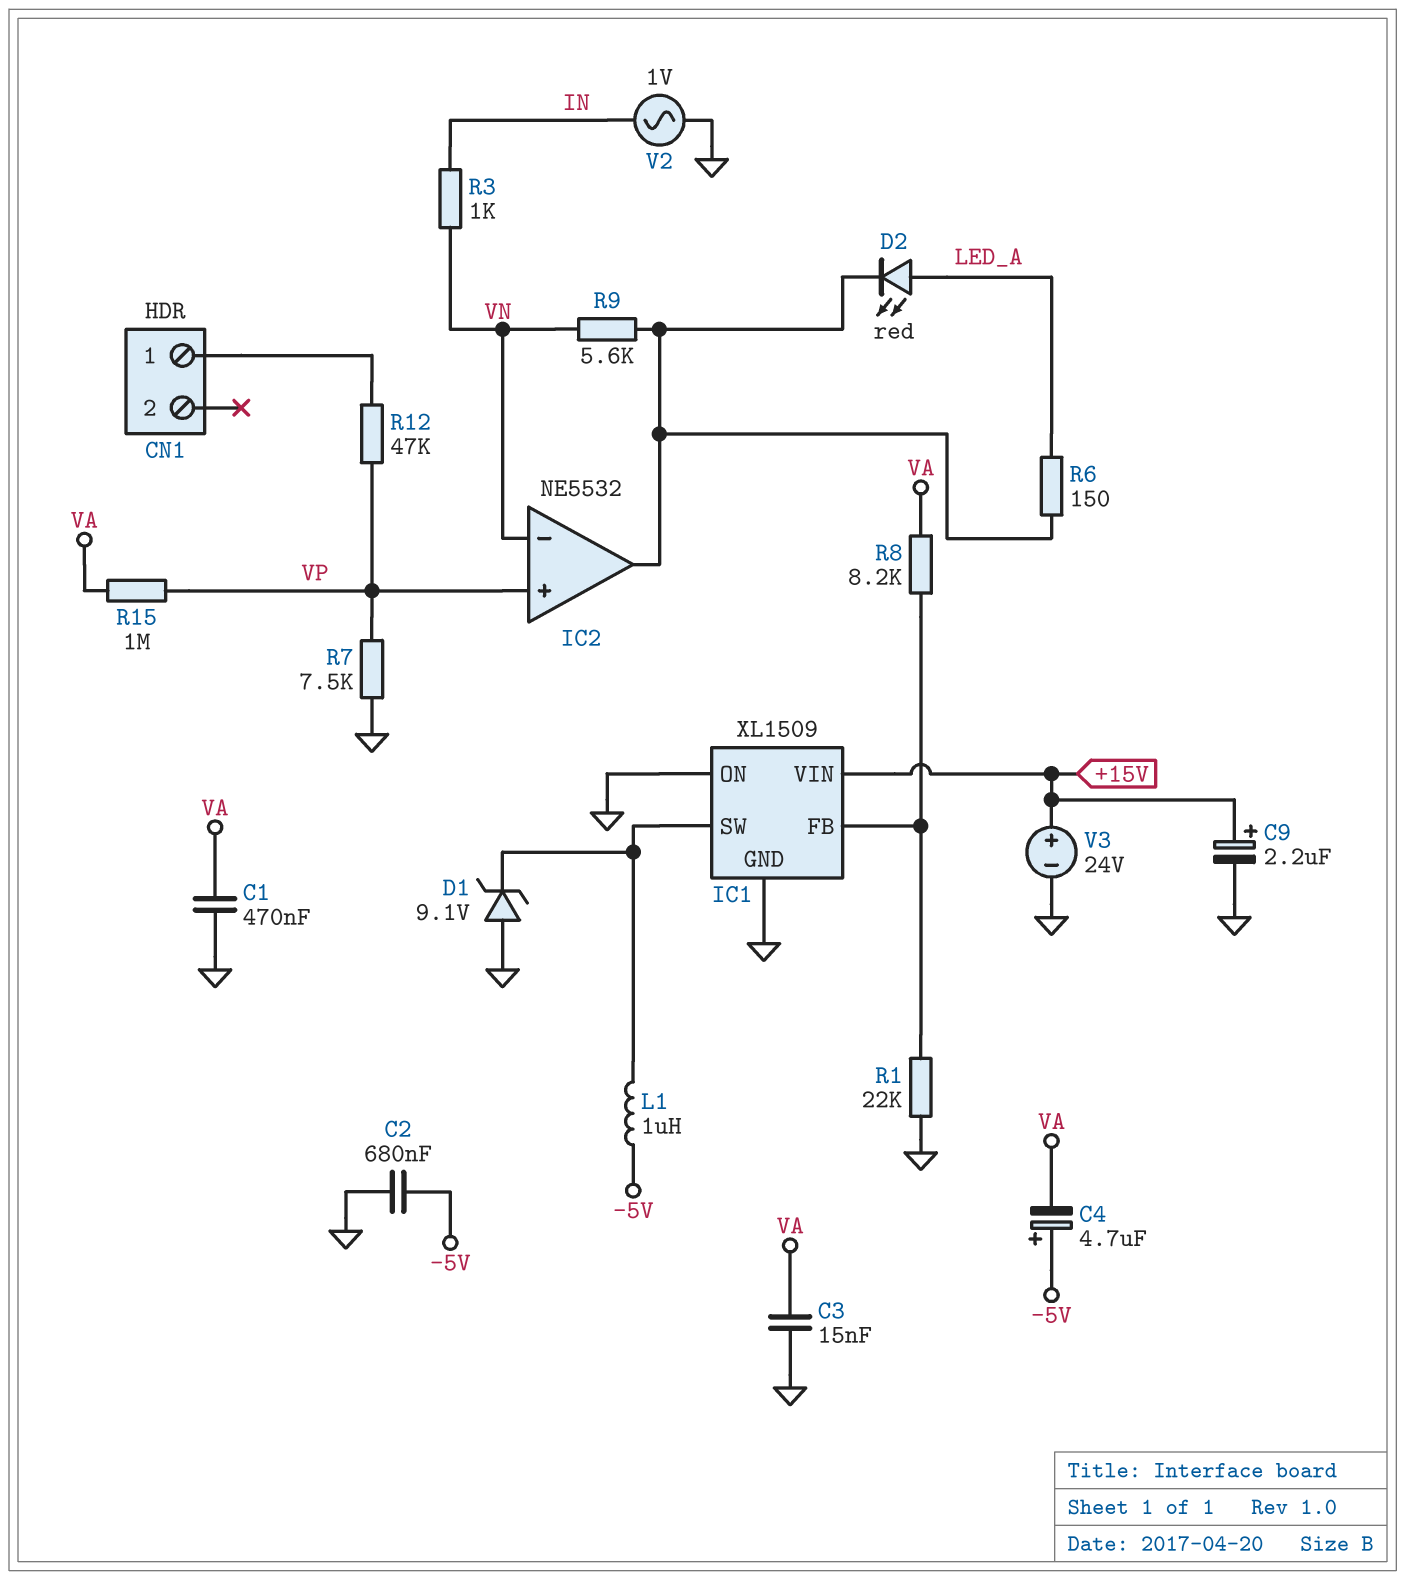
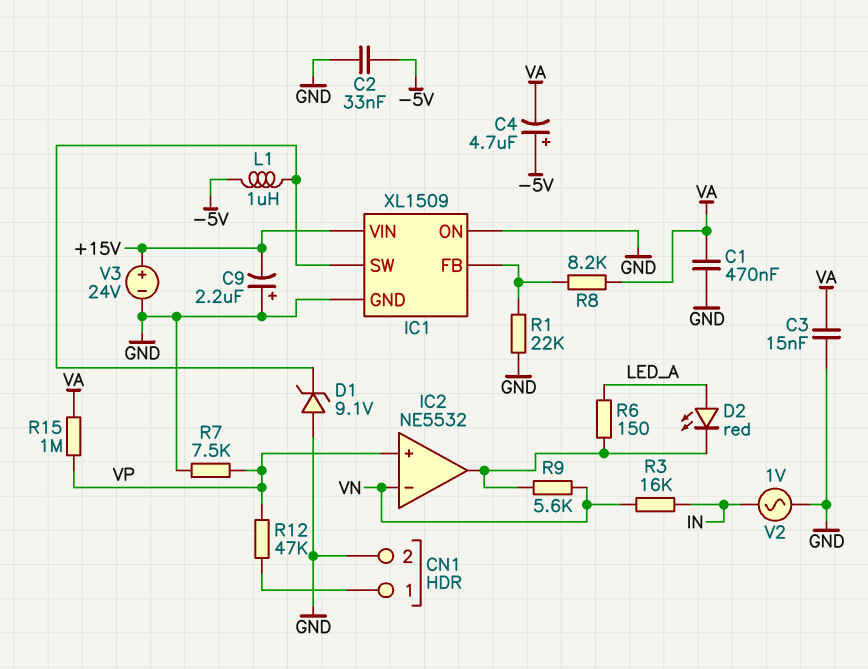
C2: 680nF (-5V, GND) -> 33nF (-5V, GND)
C9: 2.2uF (plus +15V, minus GND) -> 2.2uF (plus GND, minus +15V)
CN1 pin 2: none -> GND
R3: 1k (IN, VN) -> 16k (IN, VN)

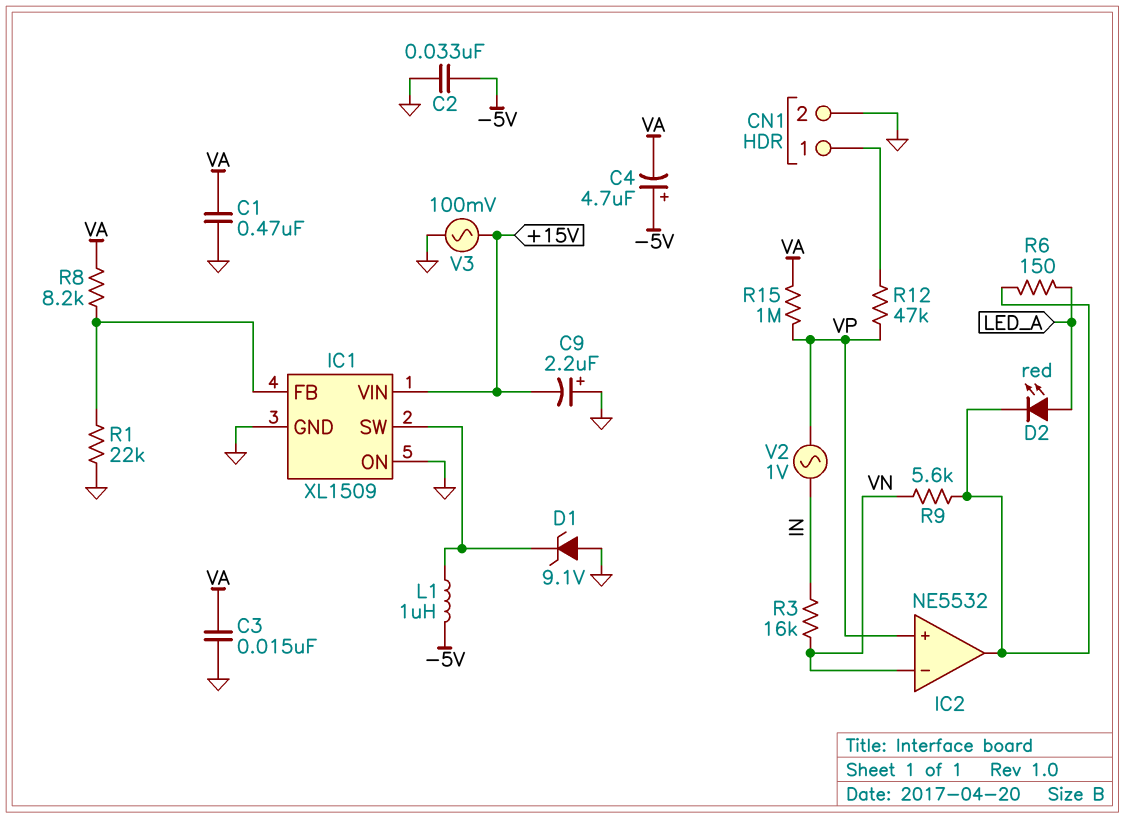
R7: 7.5k (GND, VP) -> none
V2: AC 1V (GND, IN) -> AC 1V (IN, VP)
V3: 24V (plus +15V, minus GND) -> AC 100mV (+15V, GND)

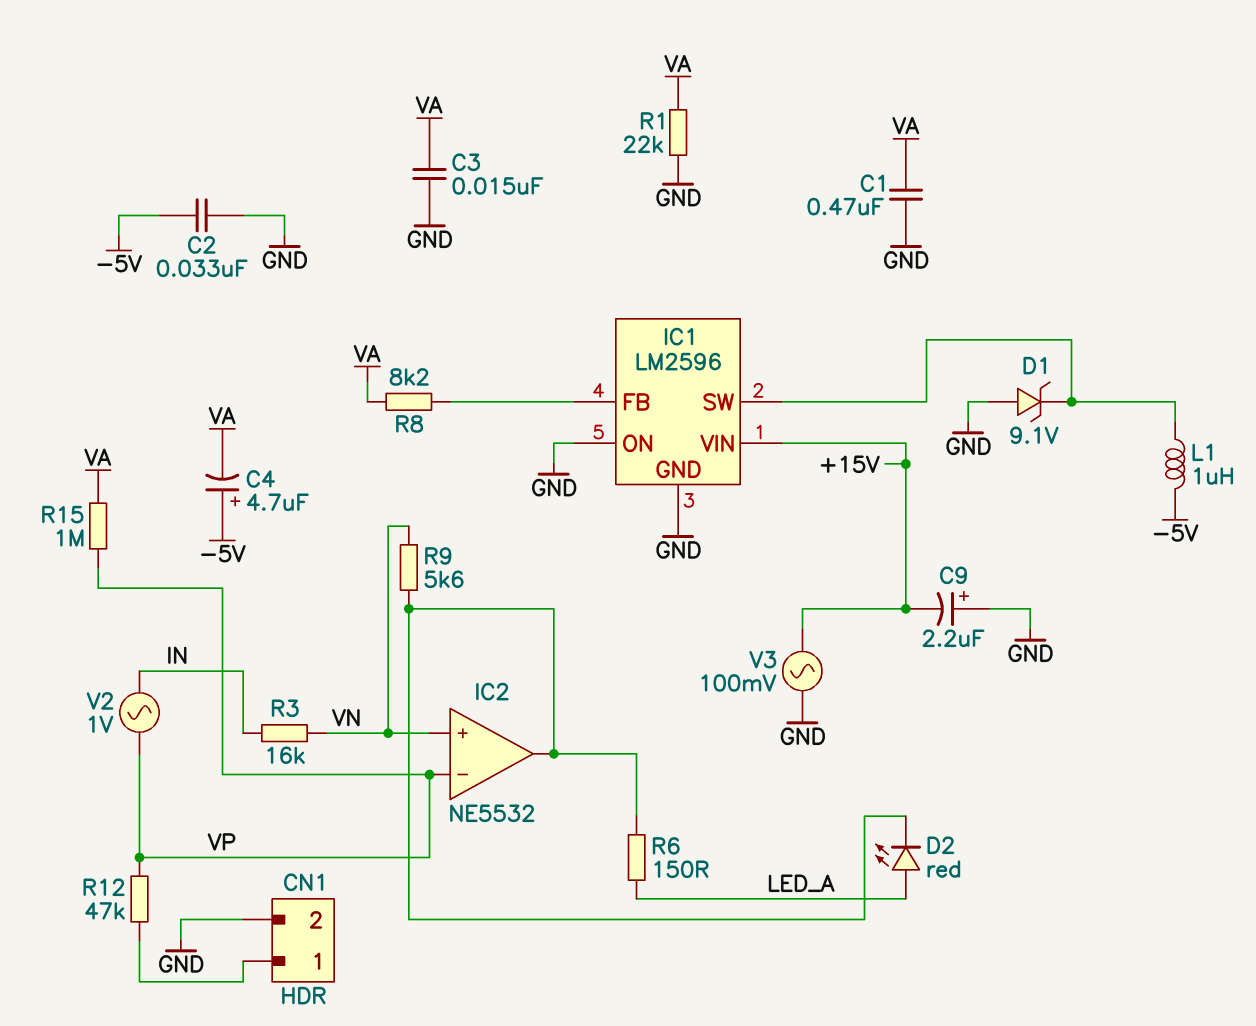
IC1: XL1509 -> LM2596
IC2 pin in+: VP -> VN
IC2 pin in-: VN -> VP
R1: 22k (GND, IC1/FB) -> 22k (GND, VA)

